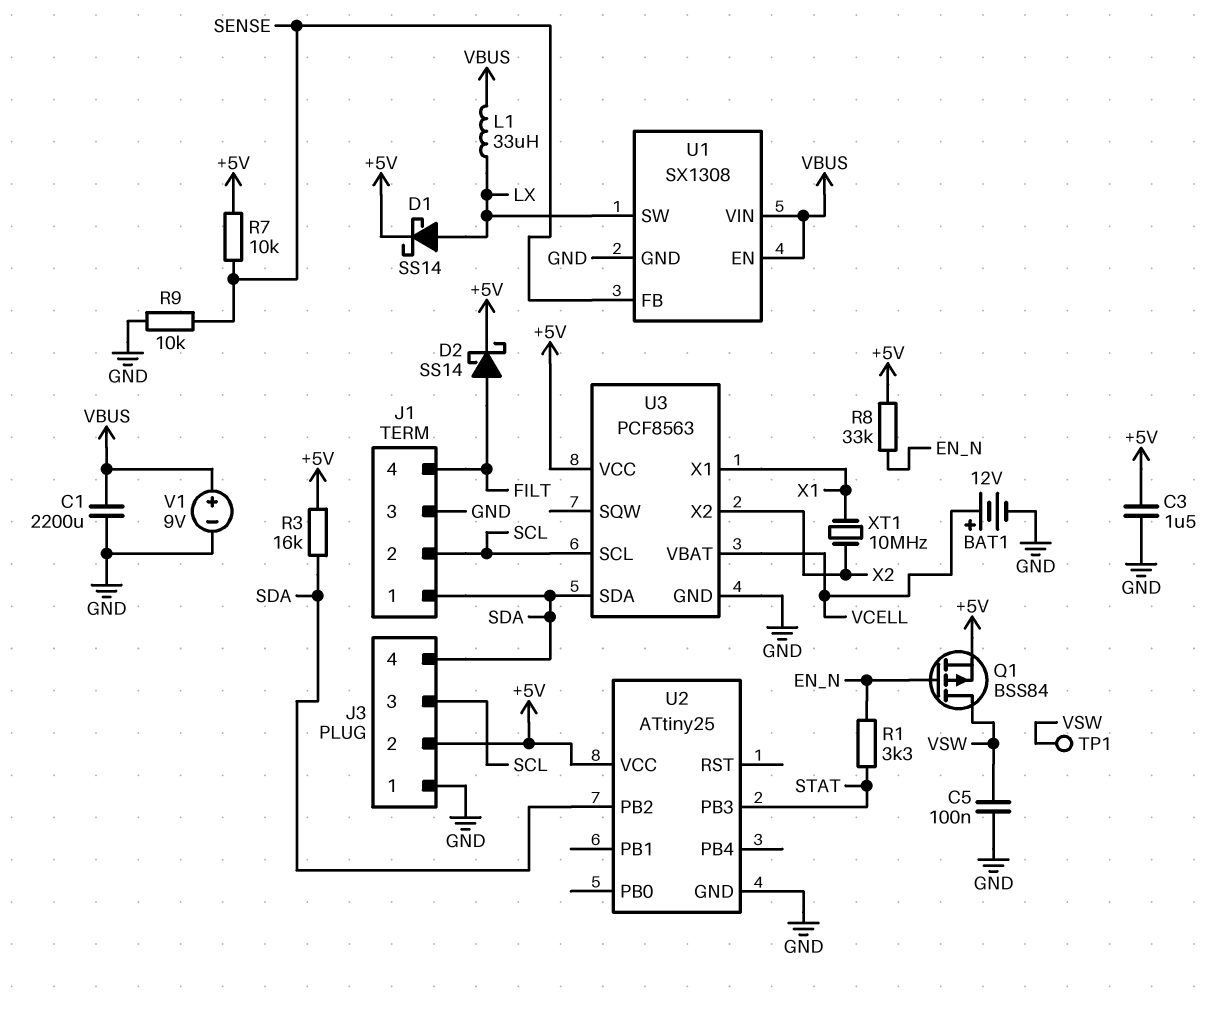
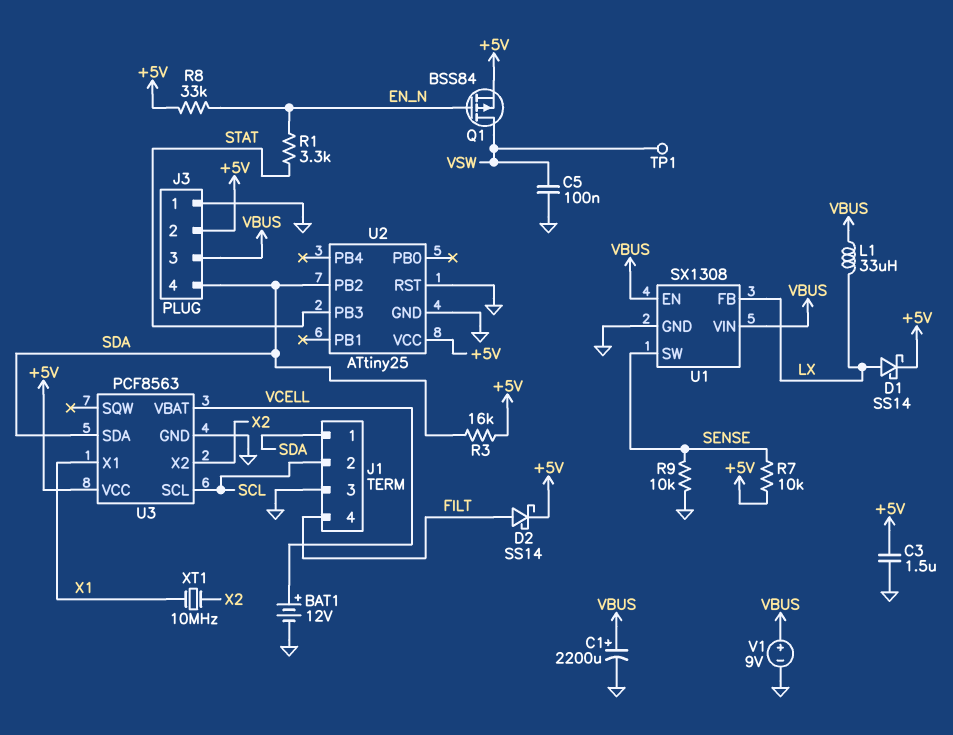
C1: 2200uF (GND, VBUS) -> 2200uF (plus VBUS, minus GND)
J3 pin 3: SCL -> VBUS
U1 pin FB: SENSE -> LX
U1 pin SW: LX -> SENSE
U2 pin RST: none -> GND

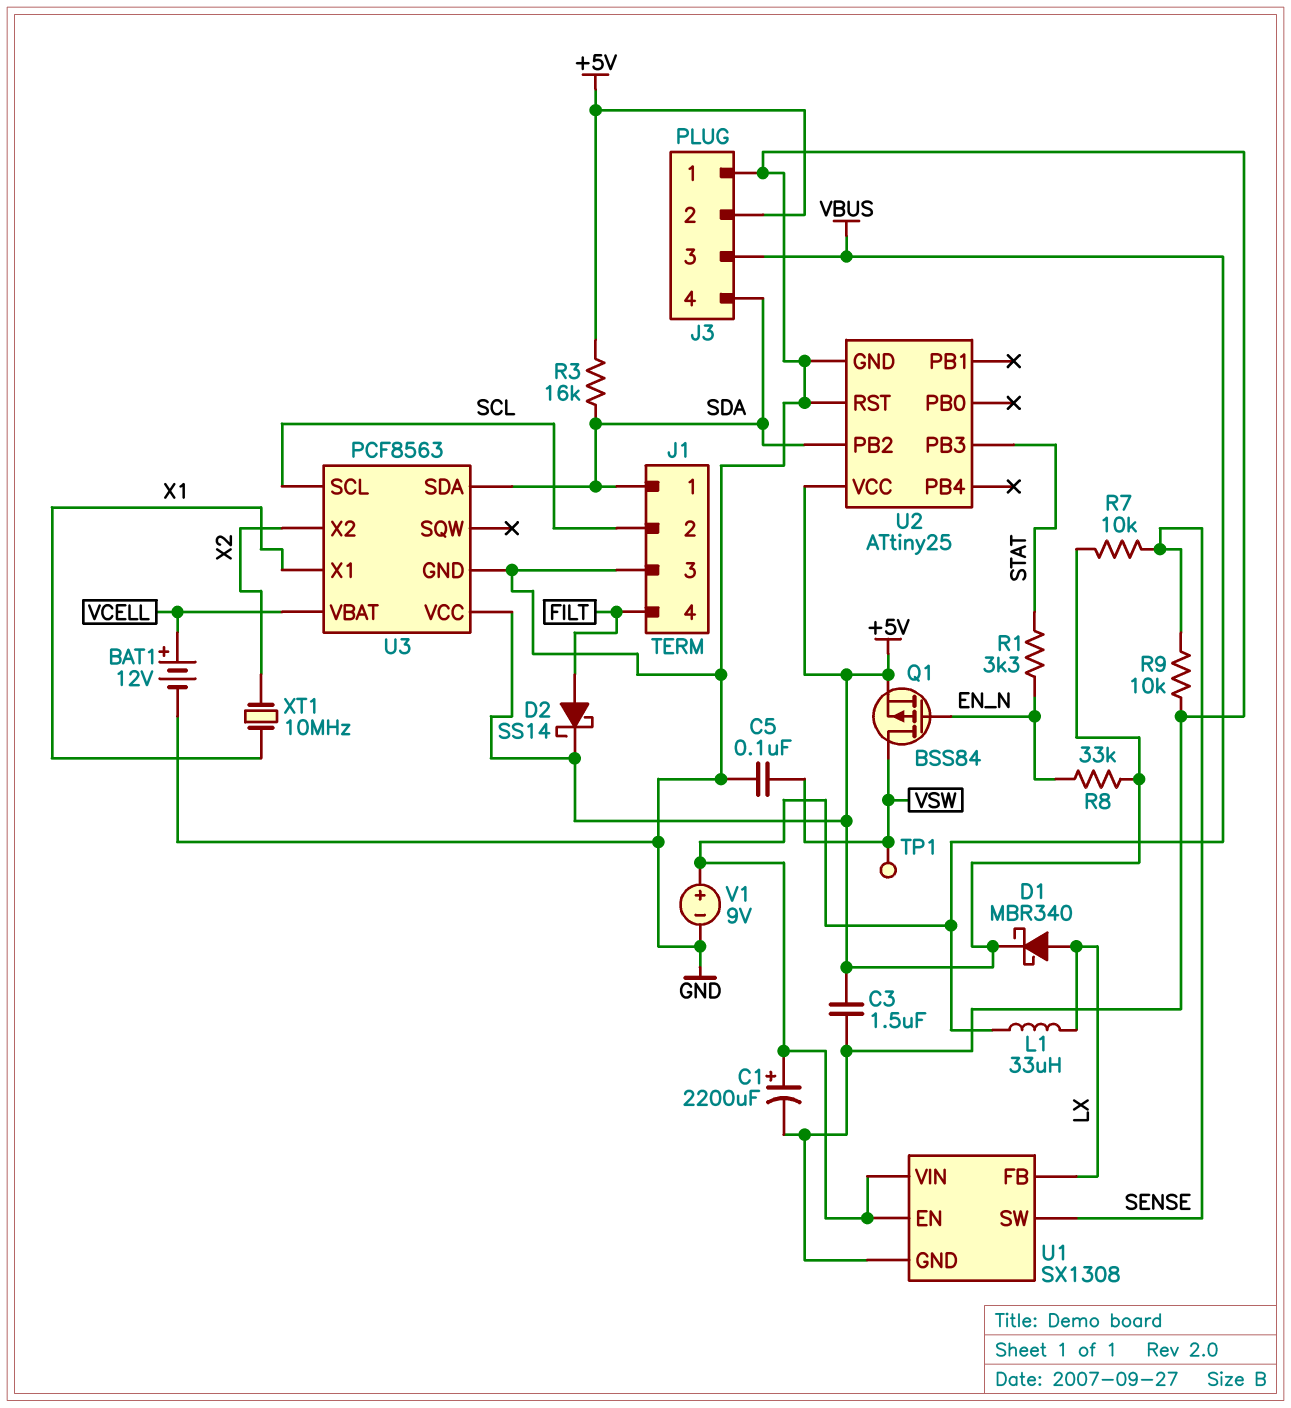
D1: schottky SS14 (A LX, K +5V) -> schottky MBR340 (A LX, K +5V)

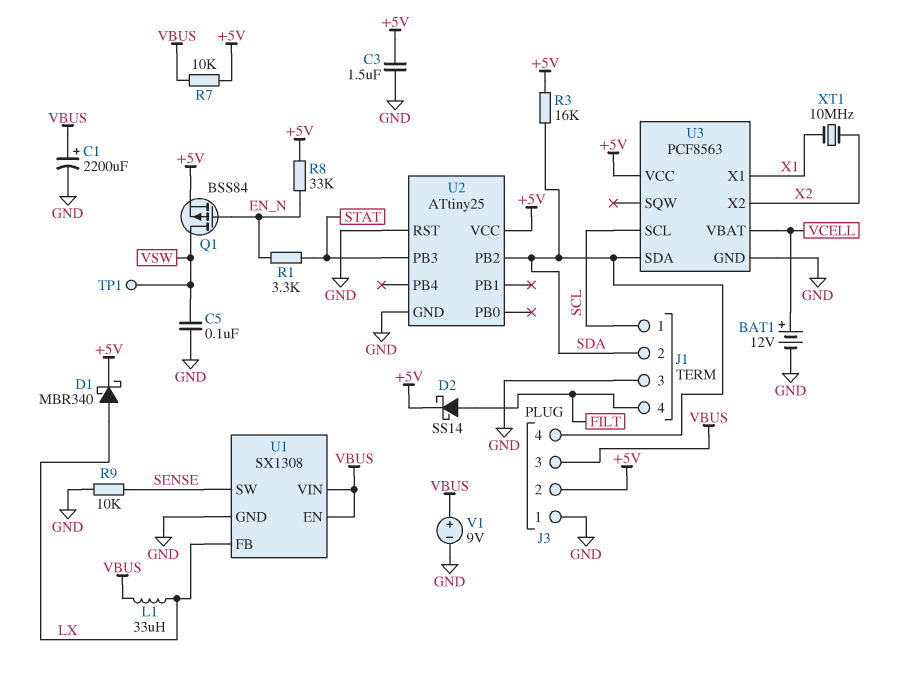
J1 pin 1: SDA -> SCL
J1 pin 2: SCL -> SDA
R7: 10k (+5V, SENSE) -> 10k (+5V, VBUS)

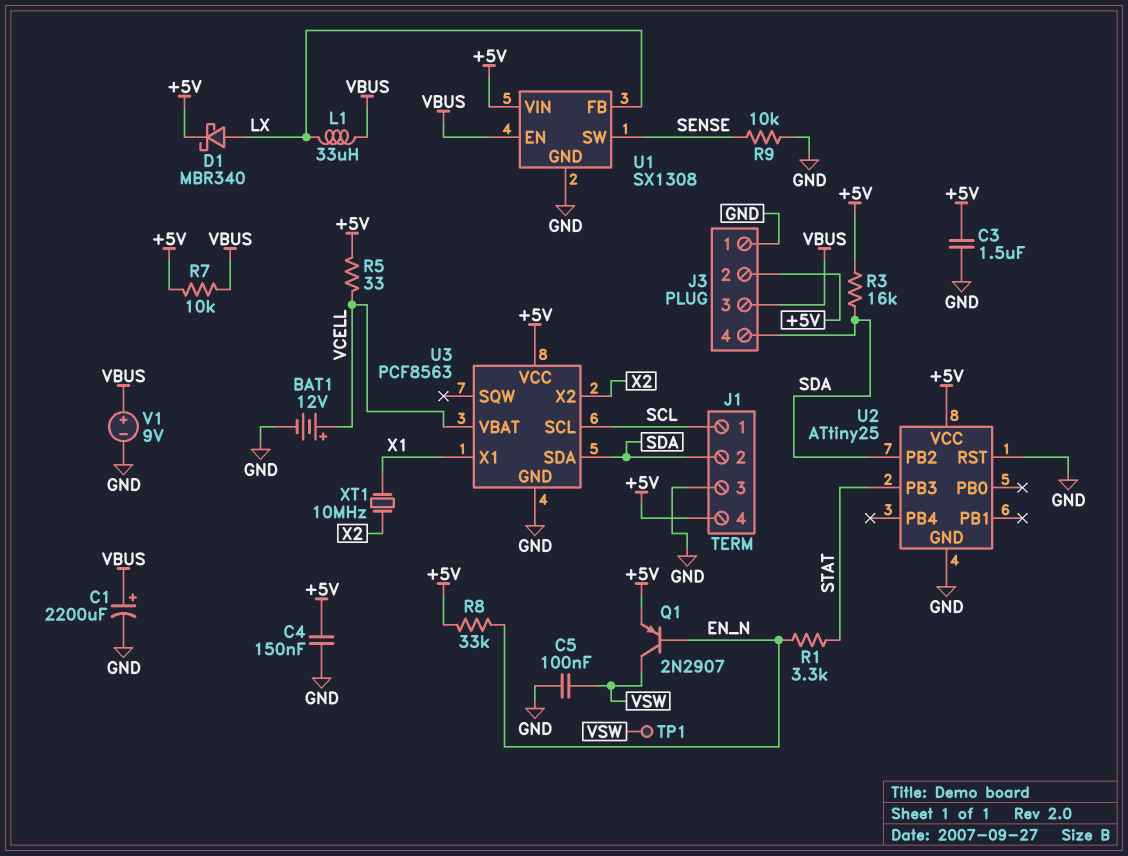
C4: none -> 150nF (+5V, GND)
D2: schottky SS14 (A FILT, K +5V) -> none
J1 pin 4: FILT -> +5V
Q1: PMOS BSS84 (G EN_N, D VSW, S +5V) -> PNP 2N2907 (B EN_N, C VSW, E +5V)
R5: none -> 33 (+5V, VCELL)
U1 pin VIN: VBUS -> +5V

